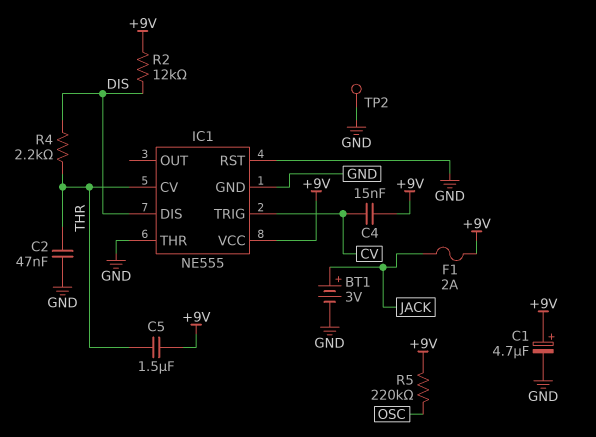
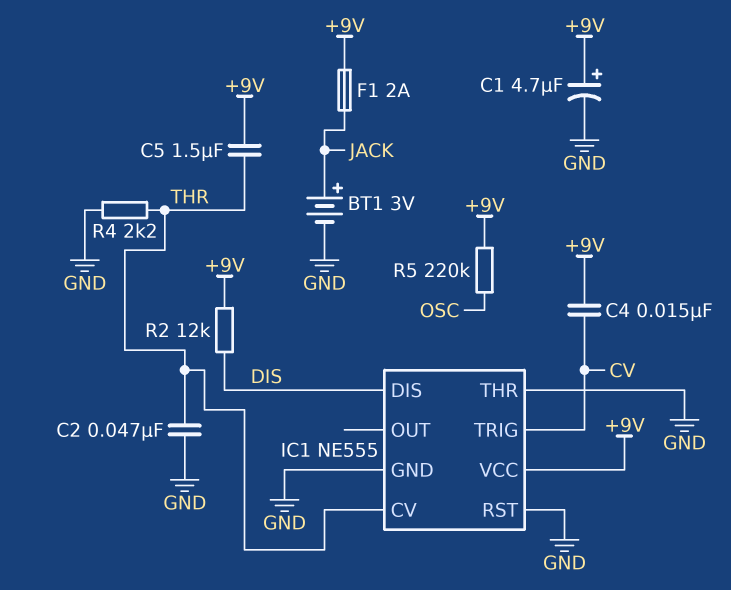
R4: 2.2k (DIS, THR) -> 2.2k (GND, THR)
TP2: test point (GND) -> none

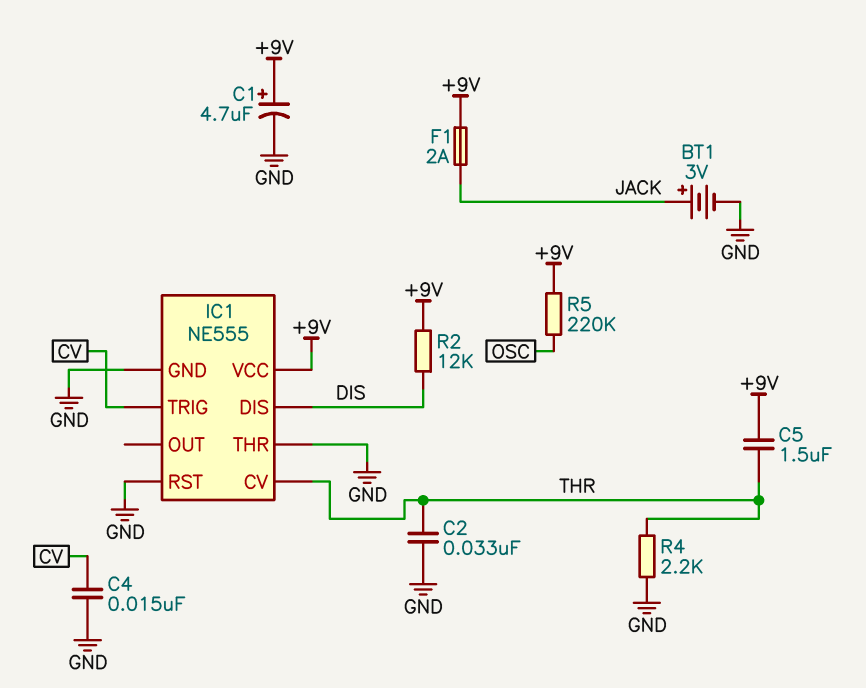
C2: 47nF (GND, THR) -> 33nF (GND, THR)
C4: 15nF (+9V, CV) -> 15nF (CV, GND)

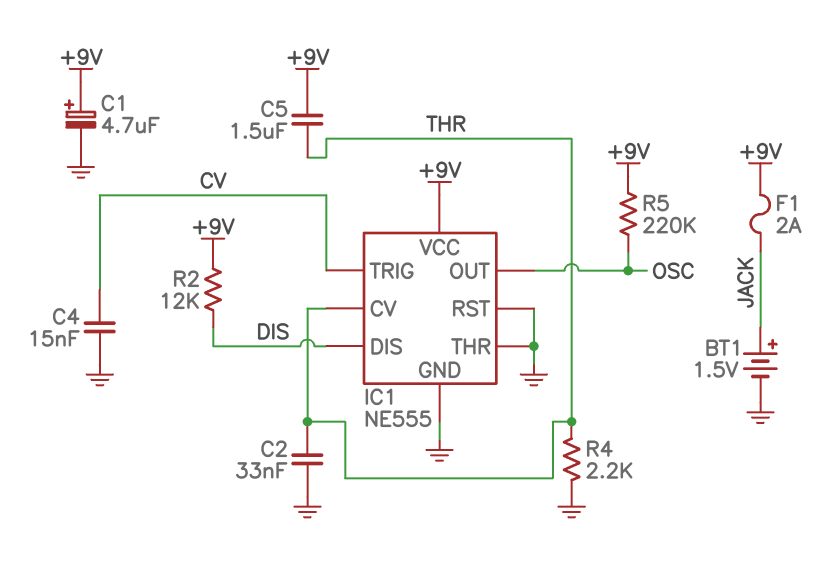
BT1: 3V (plus JACK, minus GND) -> 1.5V (plus JACK, minus GND)
IC1 pin OUT: none -> OSC

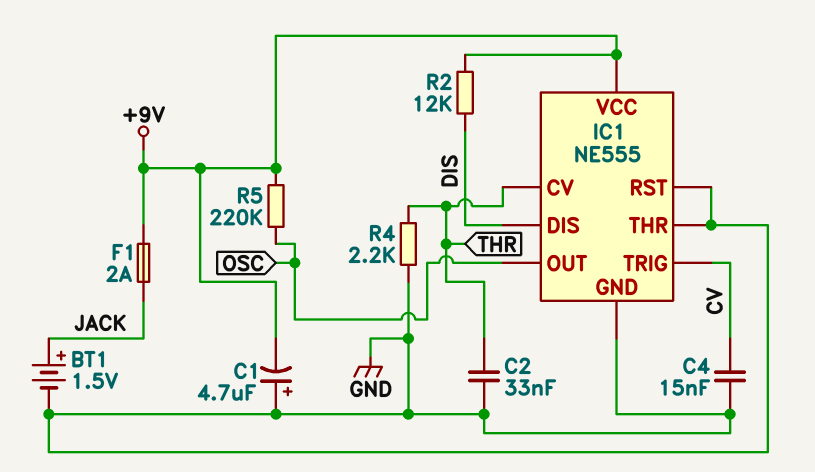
C1: 4.7uF (plus +9V, minus GND) -> 4.7uF (plus GND, minus +9V)
C5: 1.5uF (+9V, THR) -> none

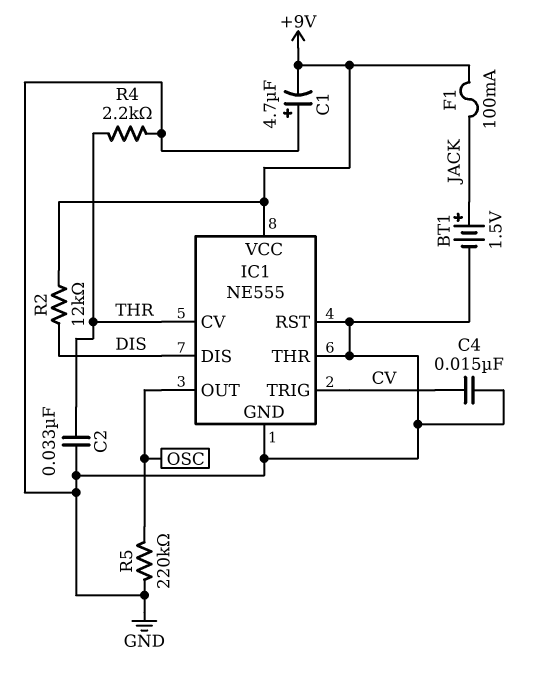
F1: 2A (+9V, JACK) -> 100mA (+9V, JACK)
R5: 220k (+9V, OSC) -> 220k (GND, OSC)

